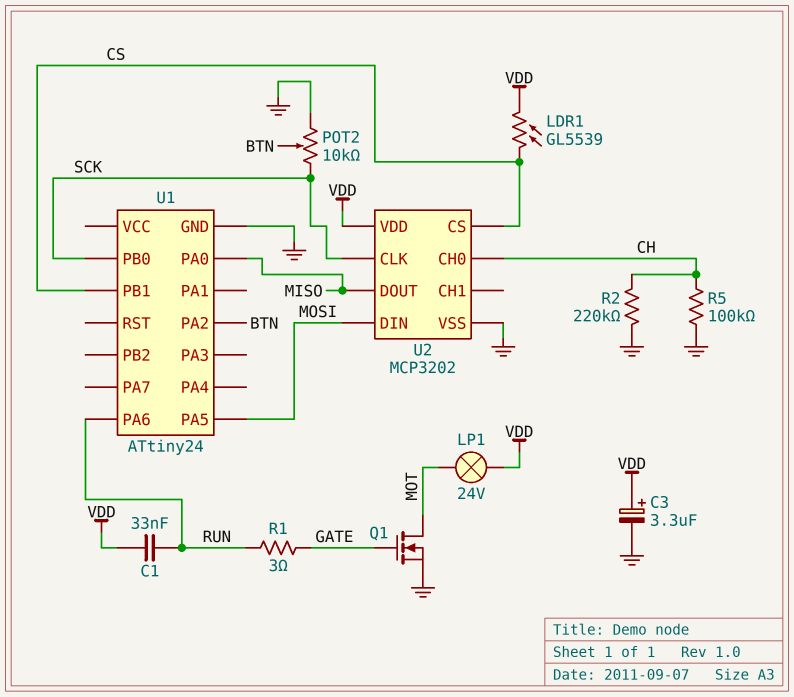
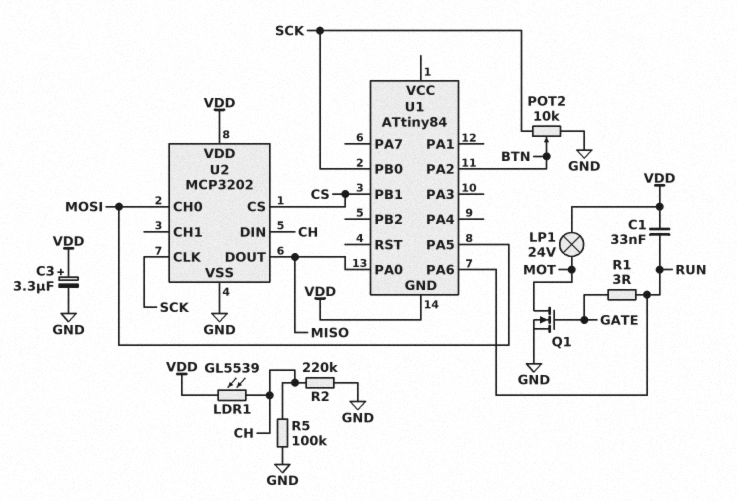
LDR1: GL5539 (CS, VDD) -> GL5539 (CH, VDD)
U1: ATtiny24 -> ATtiny84
U1 pin GND: GND -> VDD
U2 pin CH0: CH -> MOSI
U2 pin DIN: MOSI -> CH

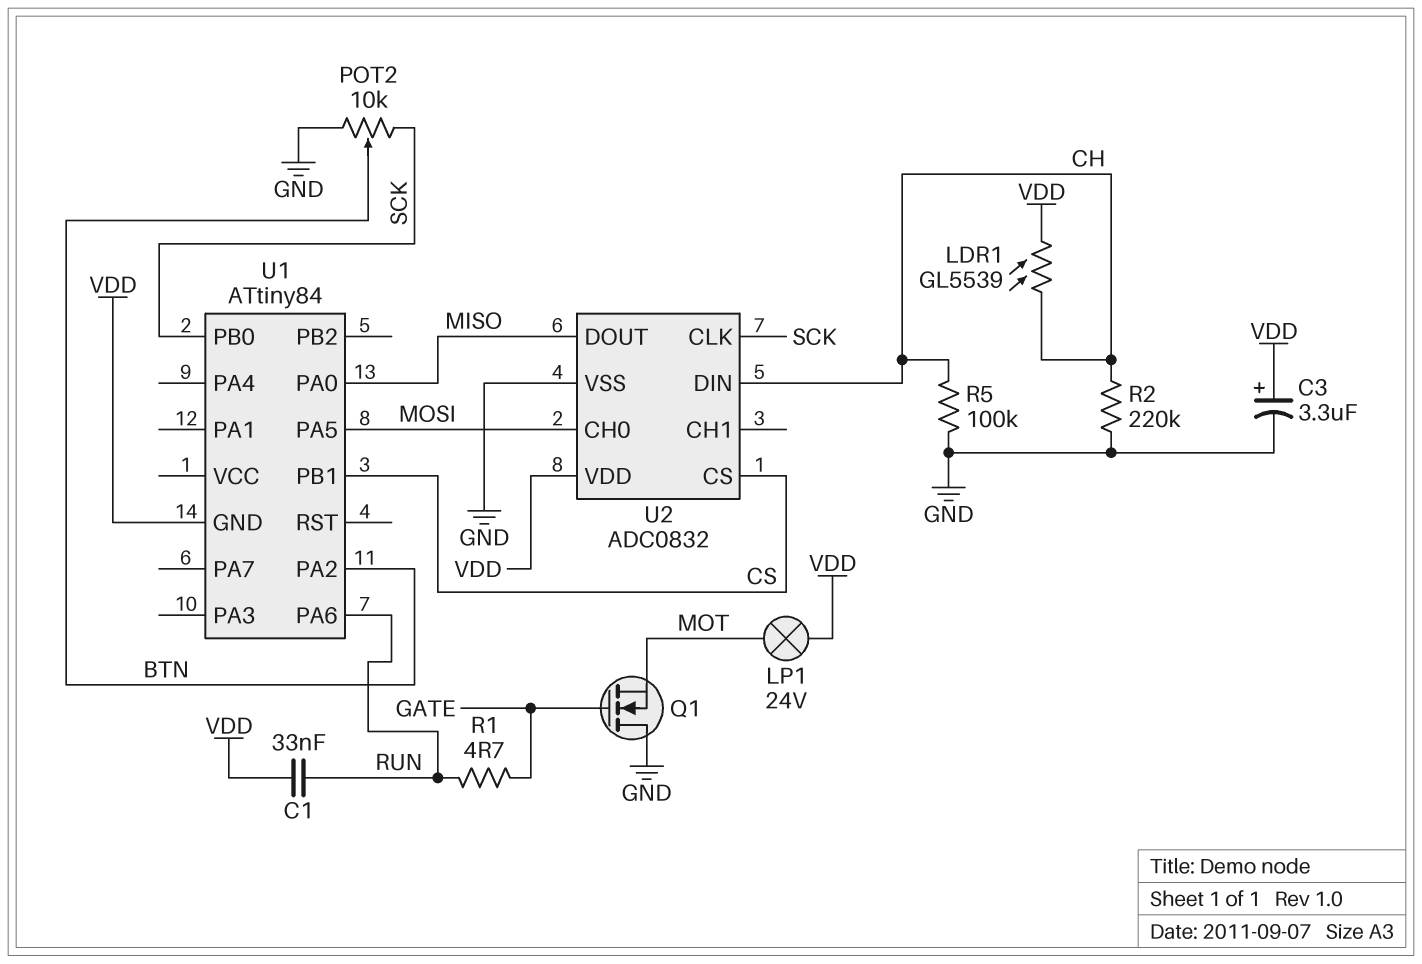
Q1: NMOS (G GATE, D MOT, S GND) -> NMOS (G GATE, D GND, S MOT)
R1: 3 (GATE, RUN) -> 4.7 (GATE, RUN)
U2: MCP3202 -> ADC0832

